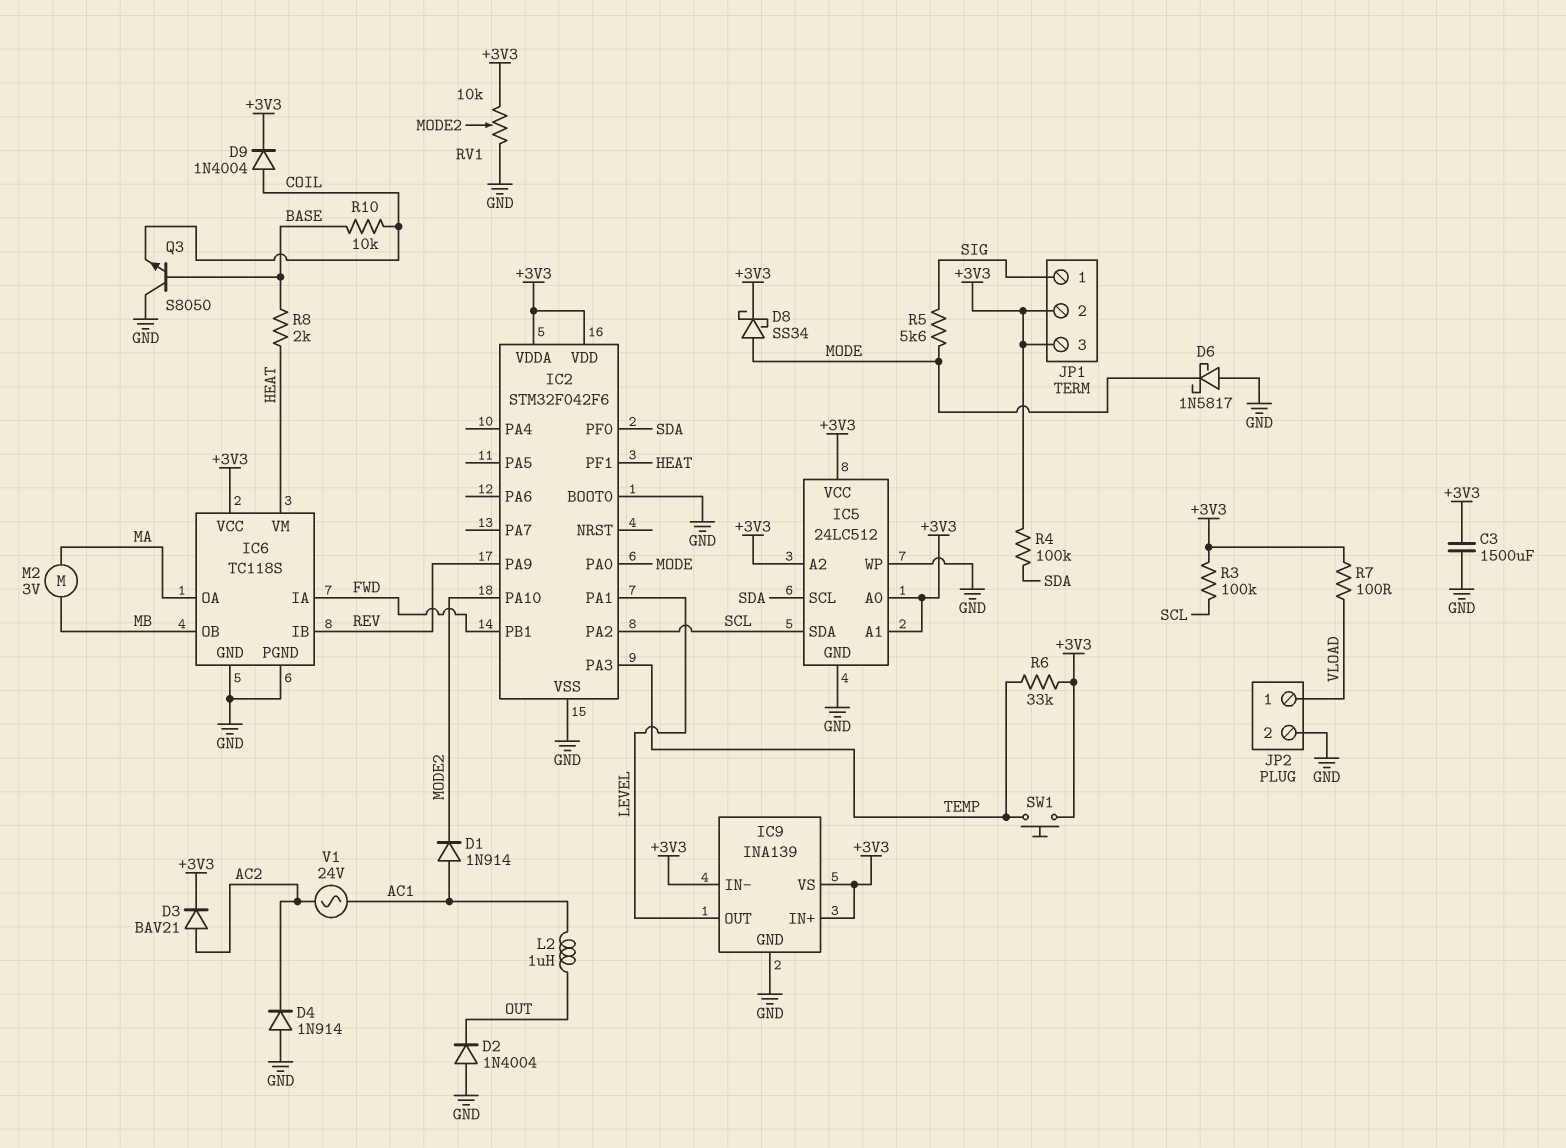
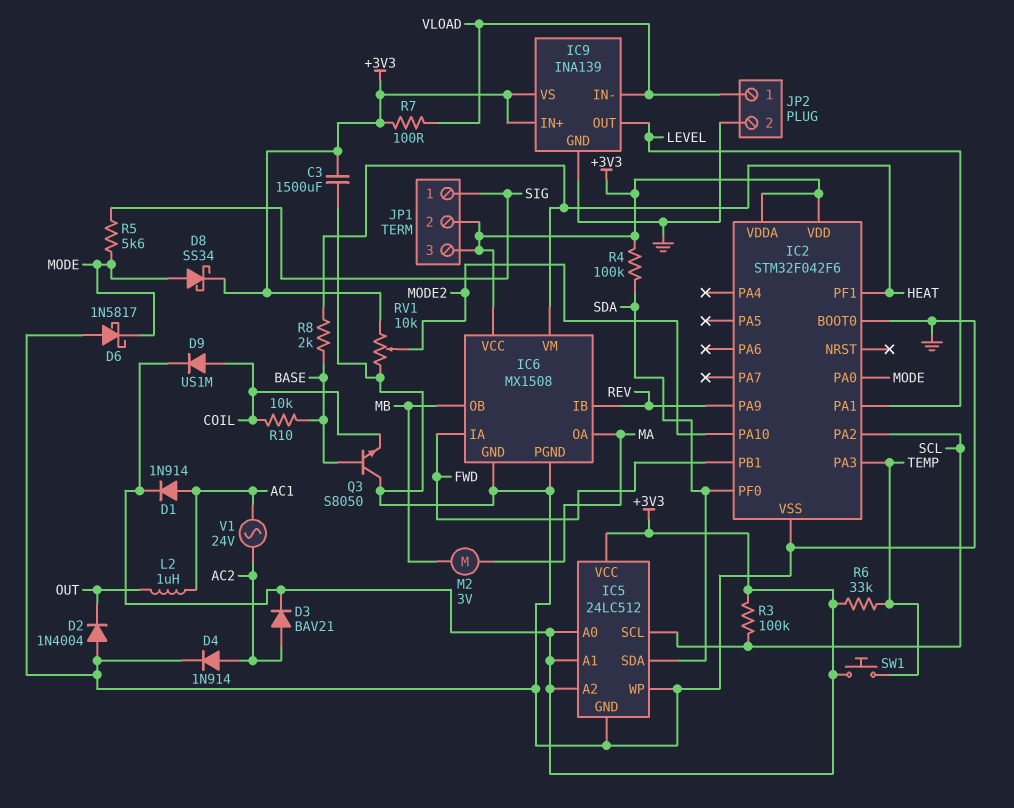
D1: diode 1N914 (A AC1, K MODE2) -> diode 1N914 (A AC1, K +3V3)
D4: diode 1N914 (A GND, K AC2) -> diode 1N914 (A AC2, K GND)
D9: diode 1N4004 (A COIL, K +3V3) -> diode US1M (A COIL, K +3V3)
IC5 pin SCL: SDA -> SCL
IC5 pin SDA: SCL -> SDA
IC6: TC118S -> MX1508
IC9 pin IN-: +3V3 -> VLOAD

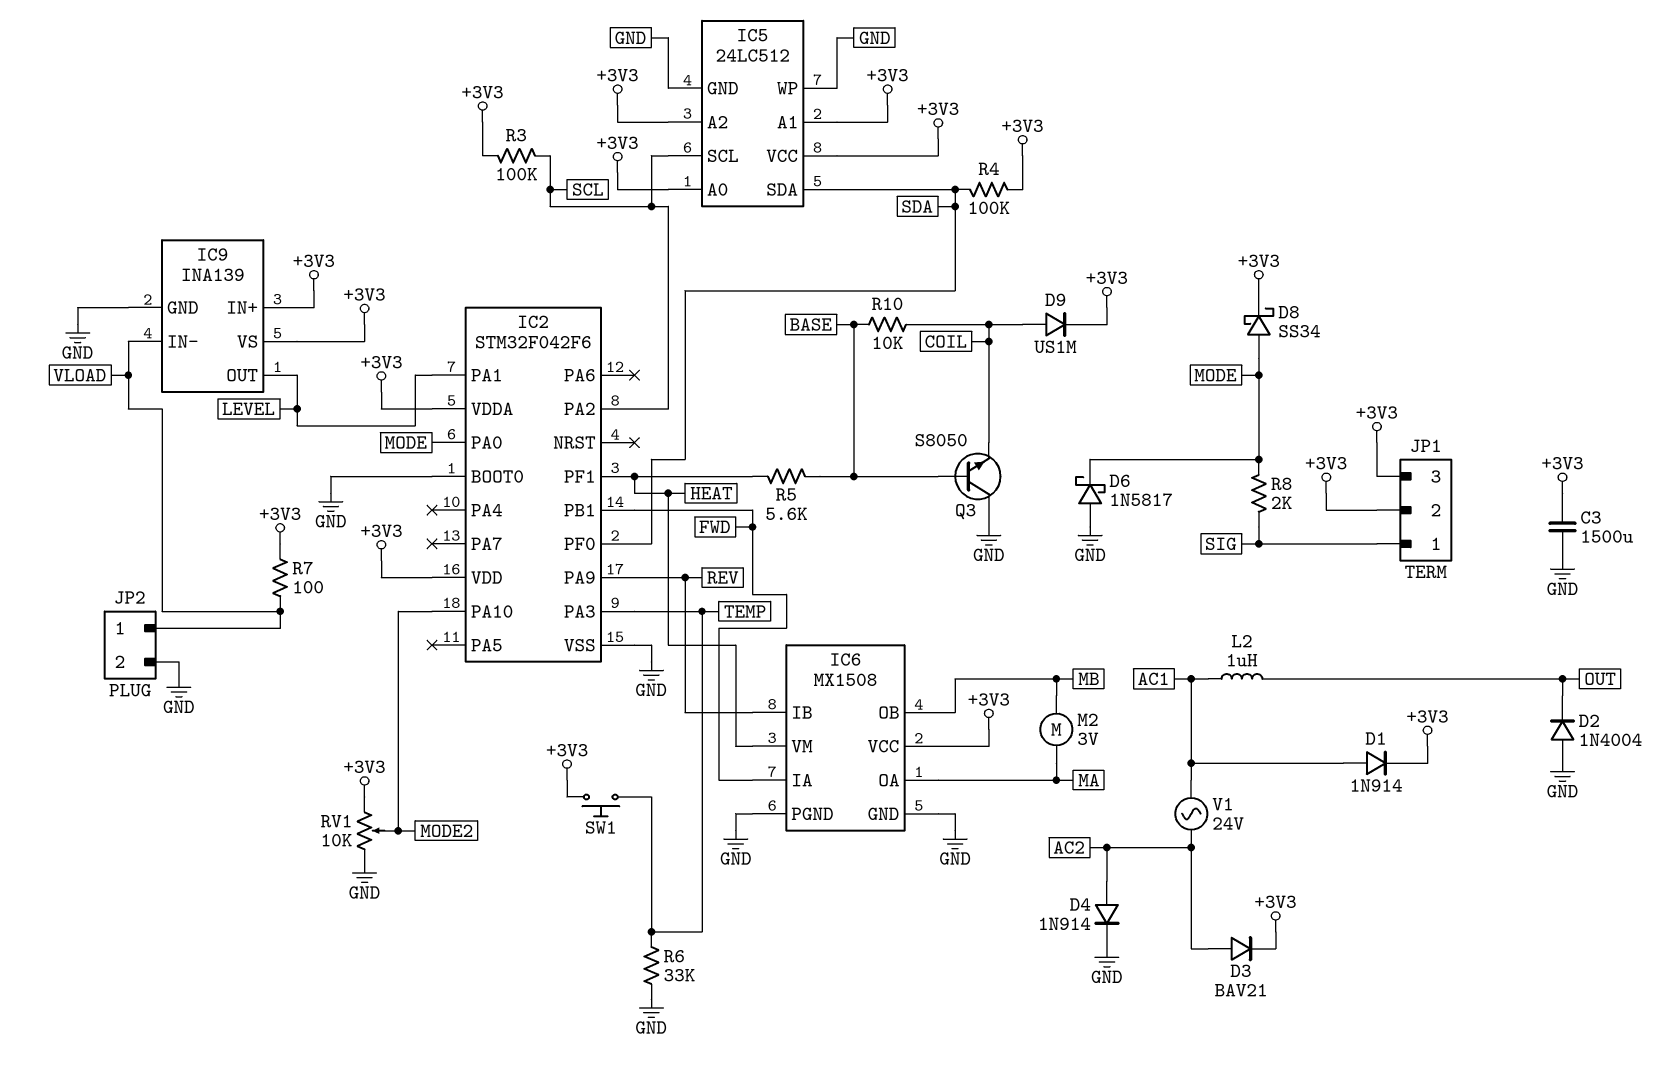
R5: 5.6k (MODE, SIG) -> 5.6k (BASE, HEAT)
R6: 33k (+3V3, TEMP) -> 33k (GND, TEMP)
R8: 2k (BASE, HEAT) -> 2k (MODE, SIG)

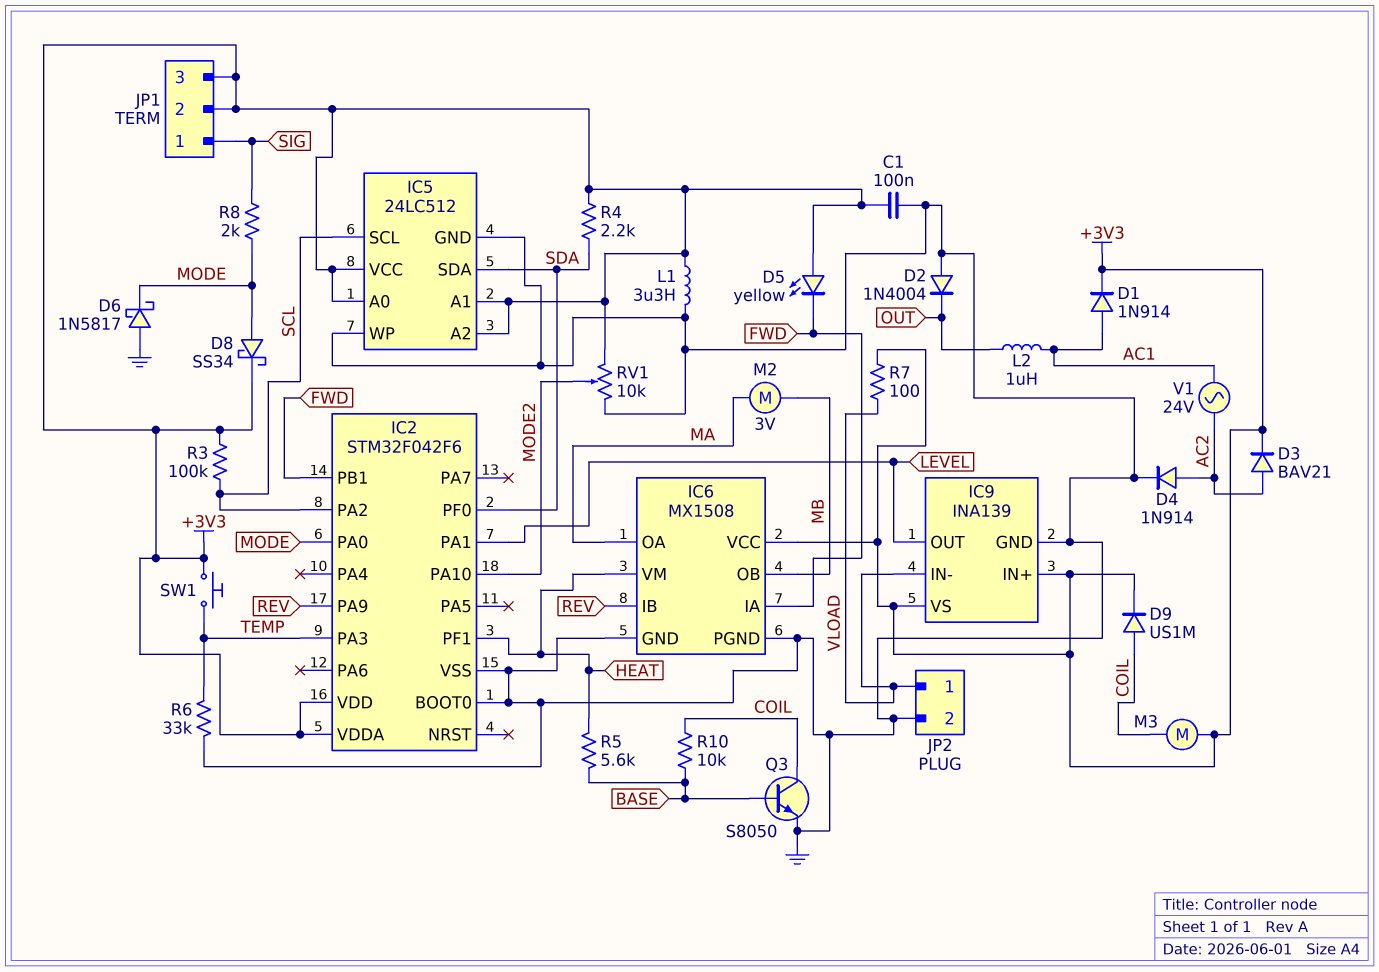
C1: none -> 100nF (+3V3, GND)
C3: 1500uF (+3V3, GND) -> none
D5: none -> LED yellow (A +3V3, K FWD)
L1: none -> 3.3uH (+3V3, GND)
M3: none -> motor (+3V3, COIL)
Q3: NPN S8050 (B BASE, C GND, E COIL) -> NPN S8050 (B BASE, C COIL, E GND)
R4: 100k (+3V3, SDA) -> 2.2k (+3V3, SDA)

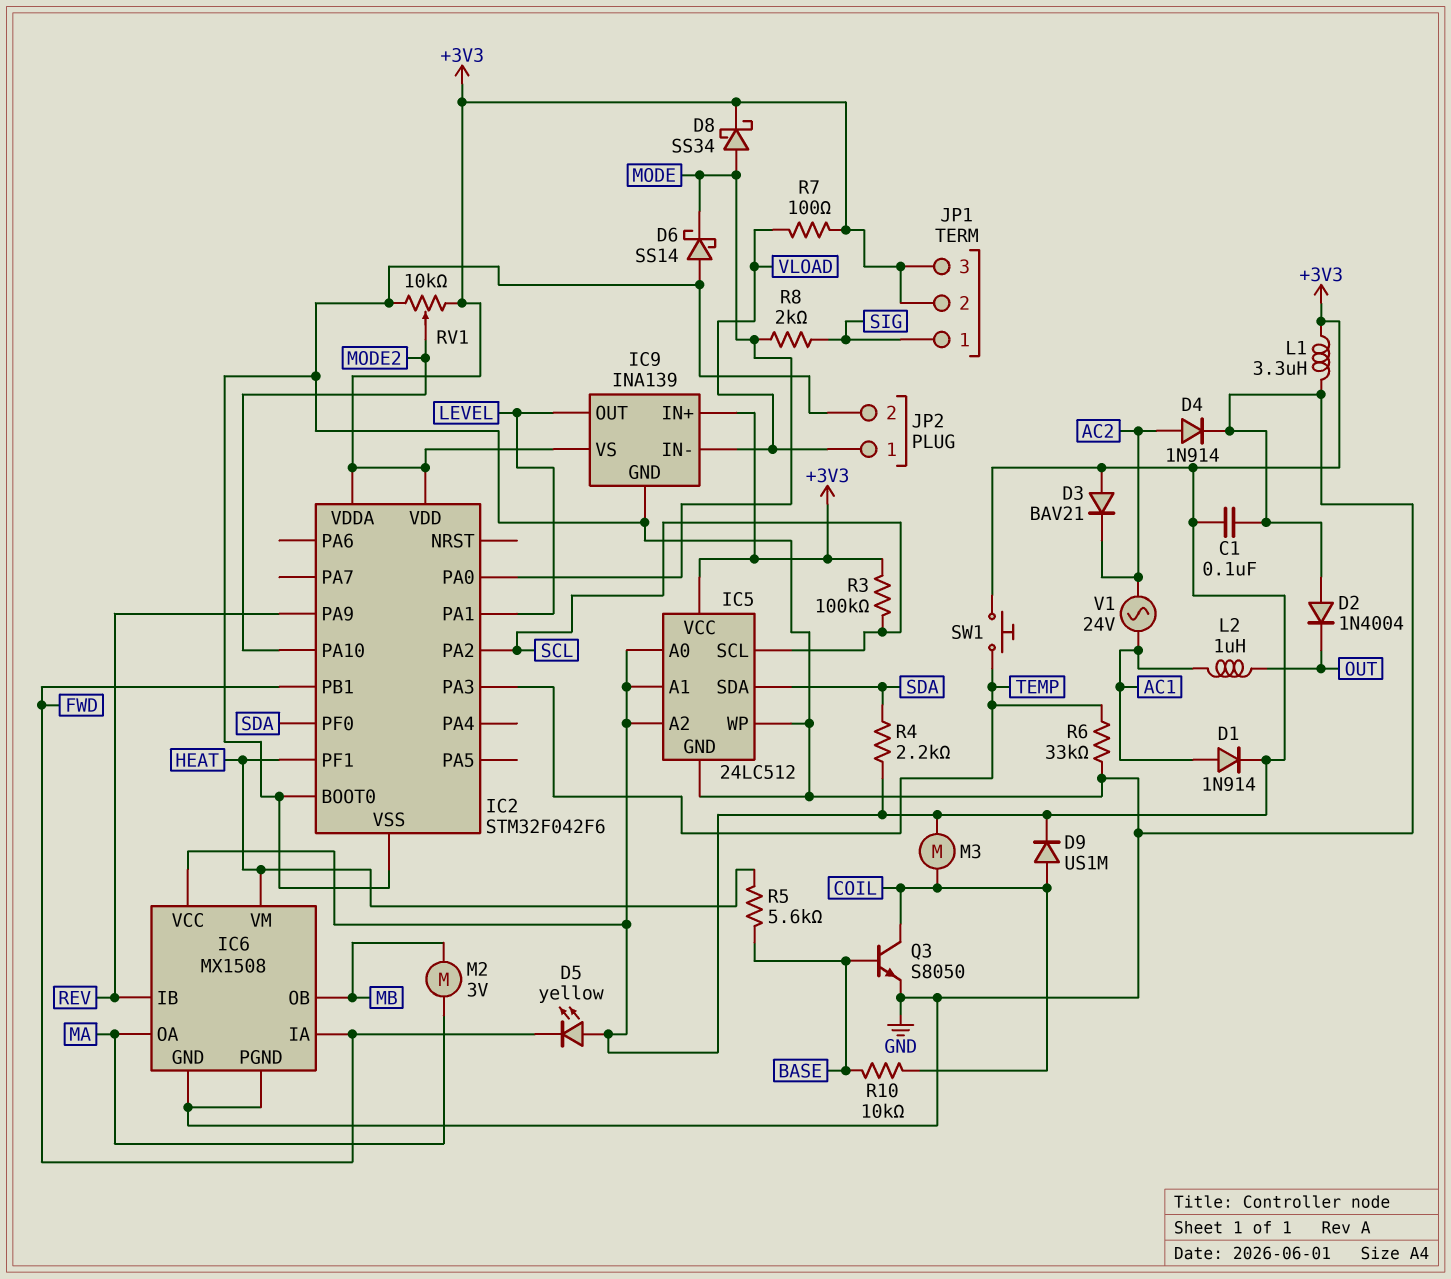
D3: diode BAV21 (A AC2, K +3V3) -> diode BAV21 (A +3V3, K AC2)
D6: schottky 1N5817 (A GND, K MODE) -> schottky SS14 (A GND, K MODE)

